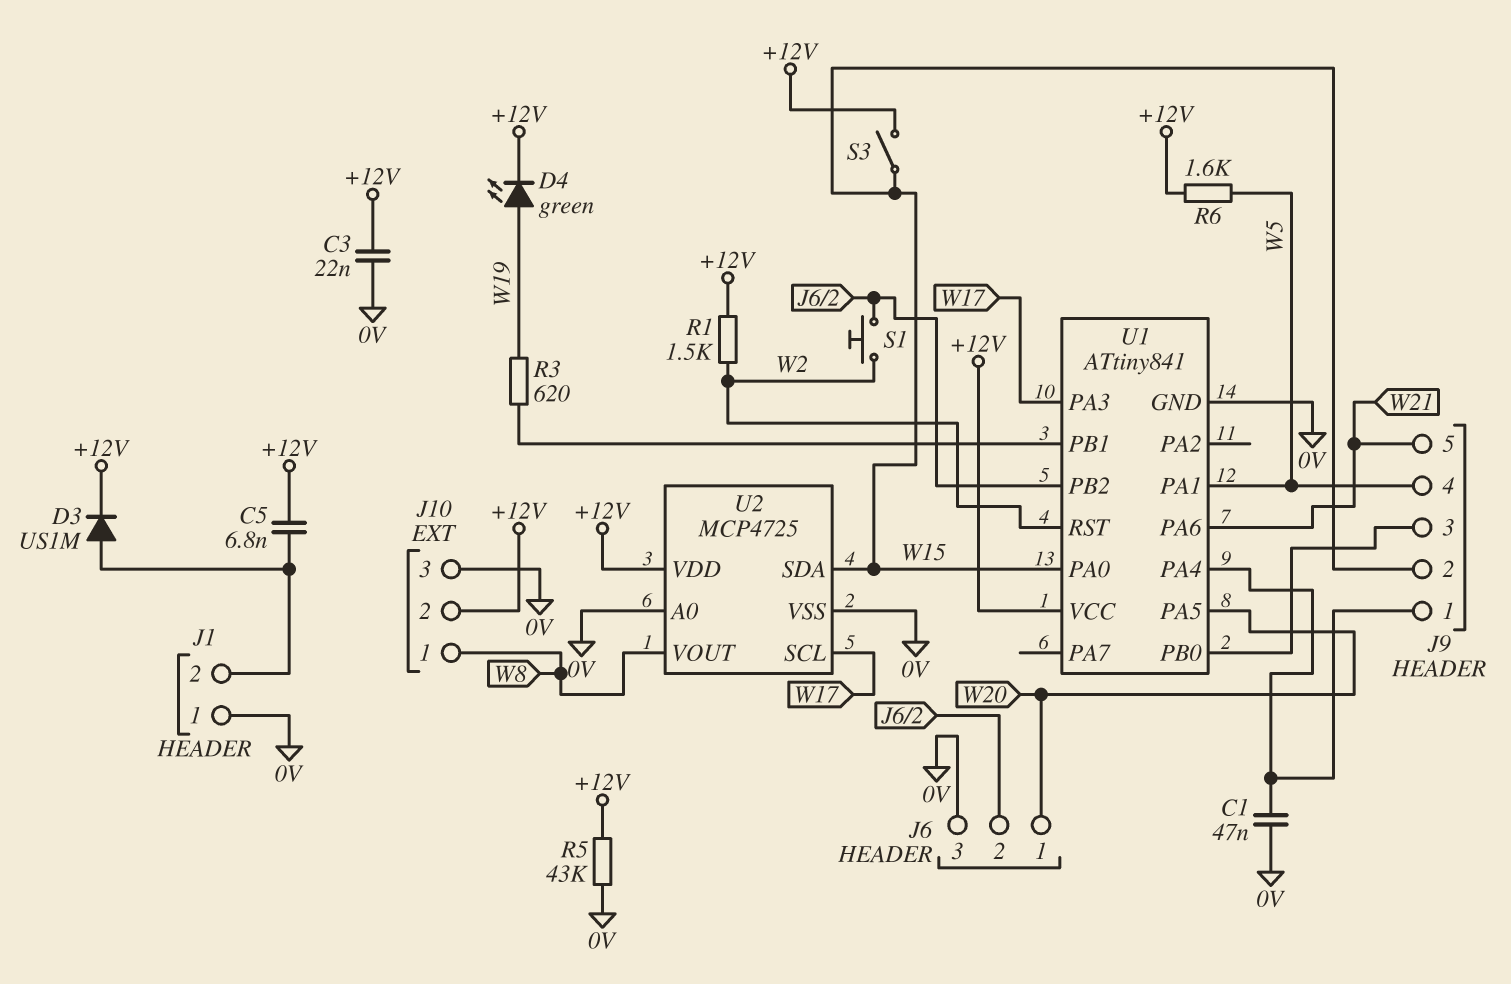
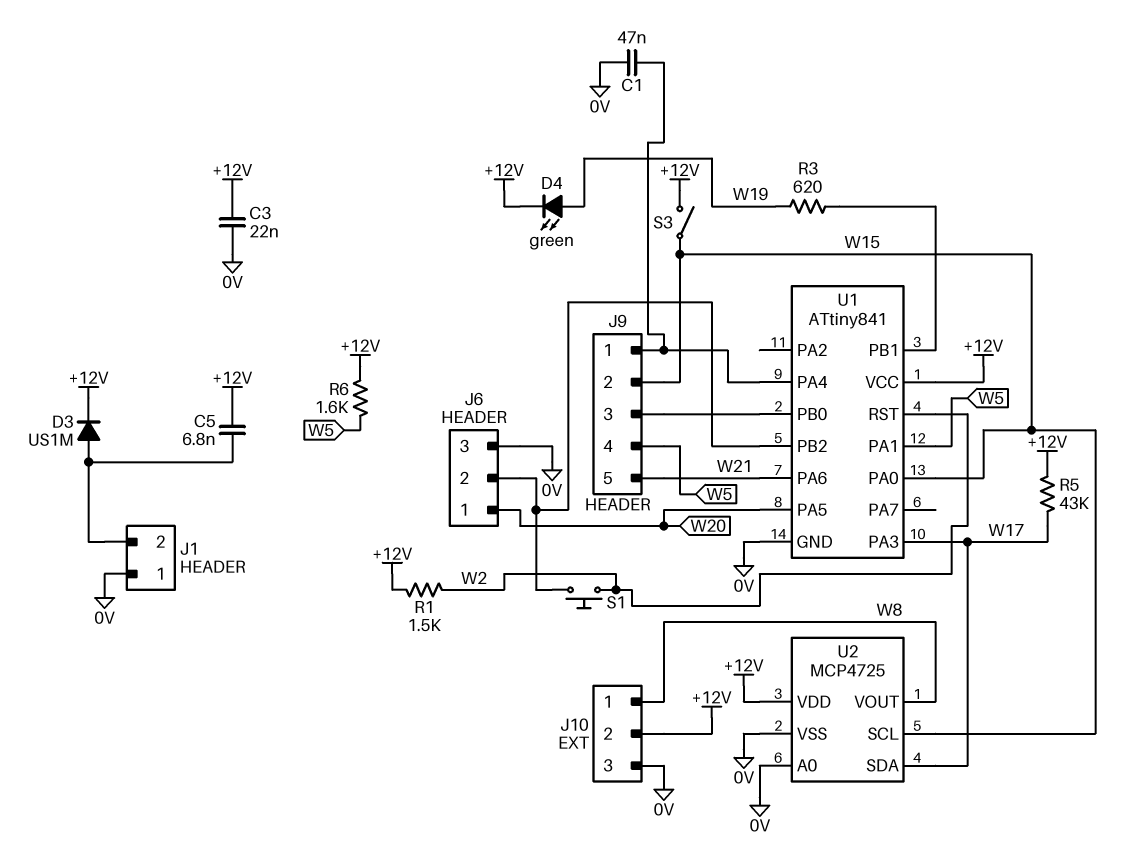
R5: 43k (+12V, 0V) -> 43k (+12V, W17)
U2 pin SCL: W17 -> W15
U2 pin SDA: W15 -> W17

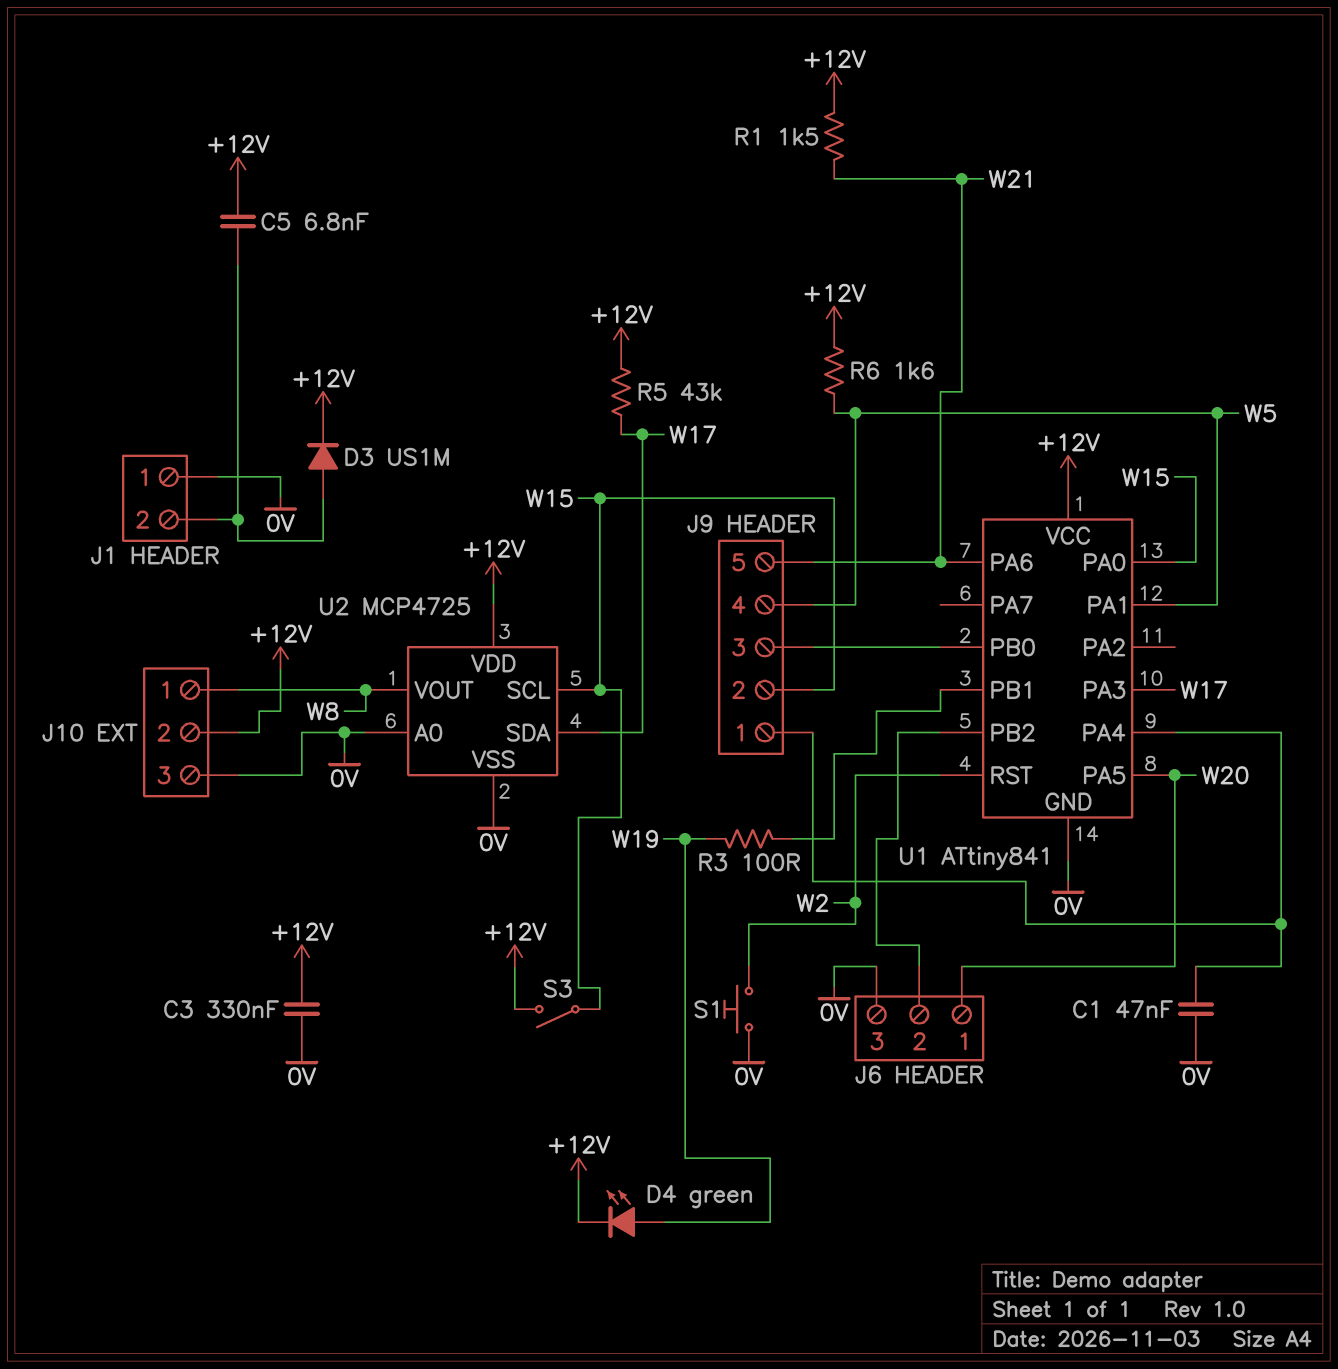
C3: 22nF (+12V, 0V) -> 330nF (+12V, 0V)
R1: 1.5k (+12V, W2) -> 1.5k (+12V, W21)
R3: 620 (U1/PB1, W19) -> 100 (U1/PB1, W19)
S1: button (J6/2, W2) -> button (0V, W2)

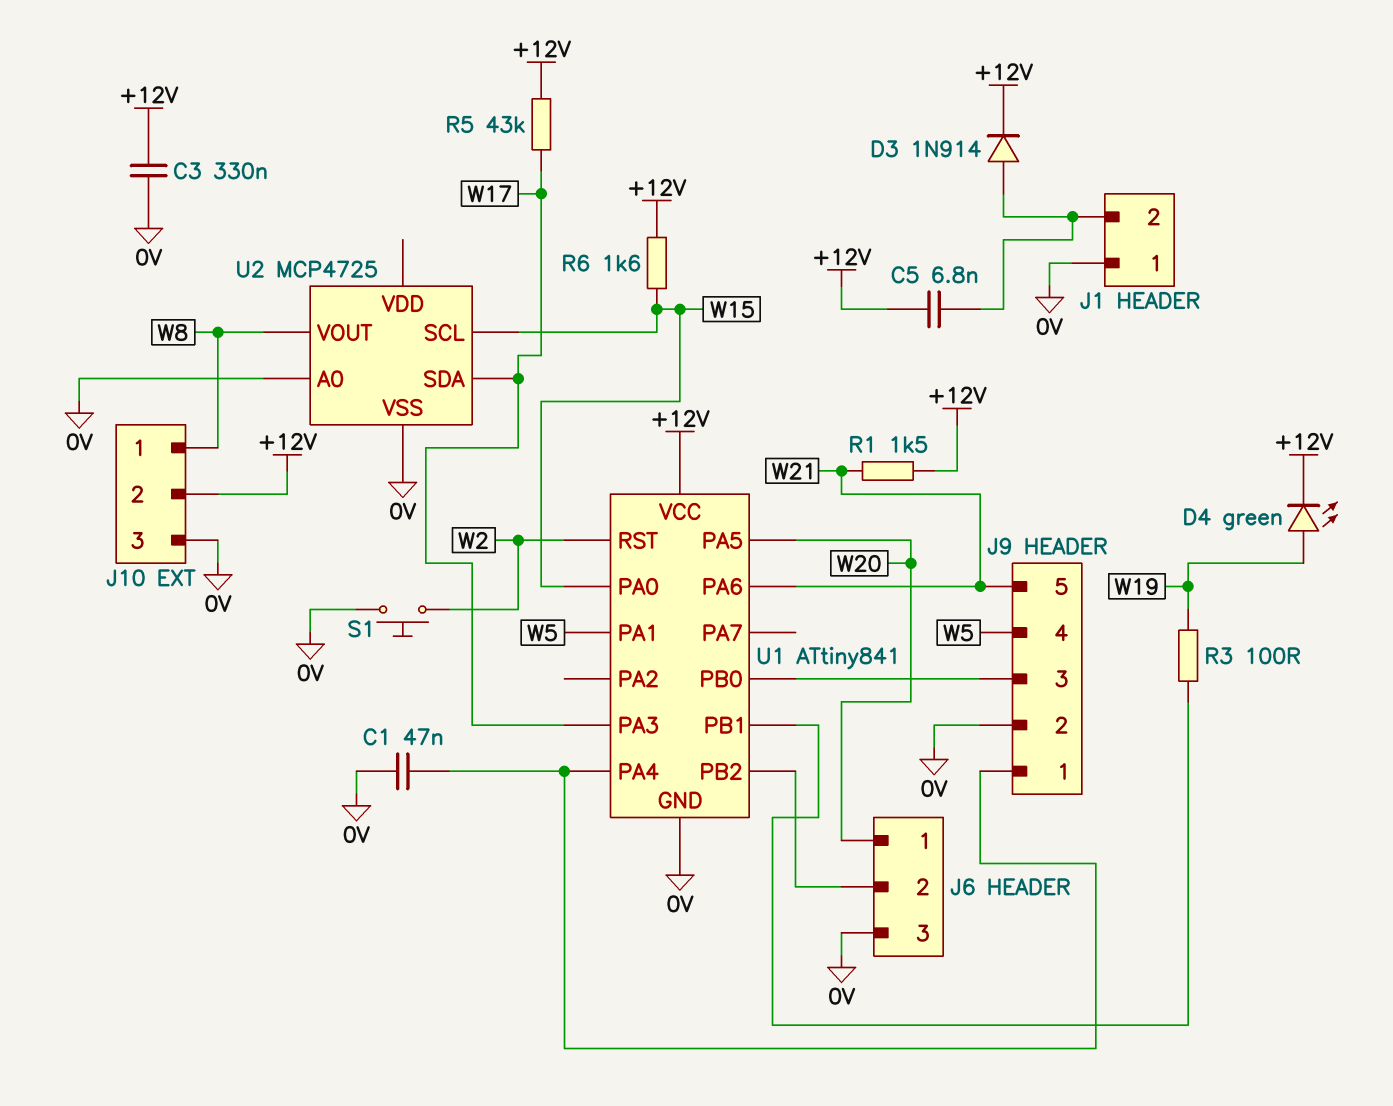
D3: diode US1M (A J1/2, K +12V) -> diode 1N914 (A J1/2, K +12V)
J9 pin 2: W15 -> 0V
R6: 1.6k (+12V, W5) -> 1.6k (+12V, W15)
S3: switch (+12V, W15) -> none
U2 pin VDD: +12V -> none

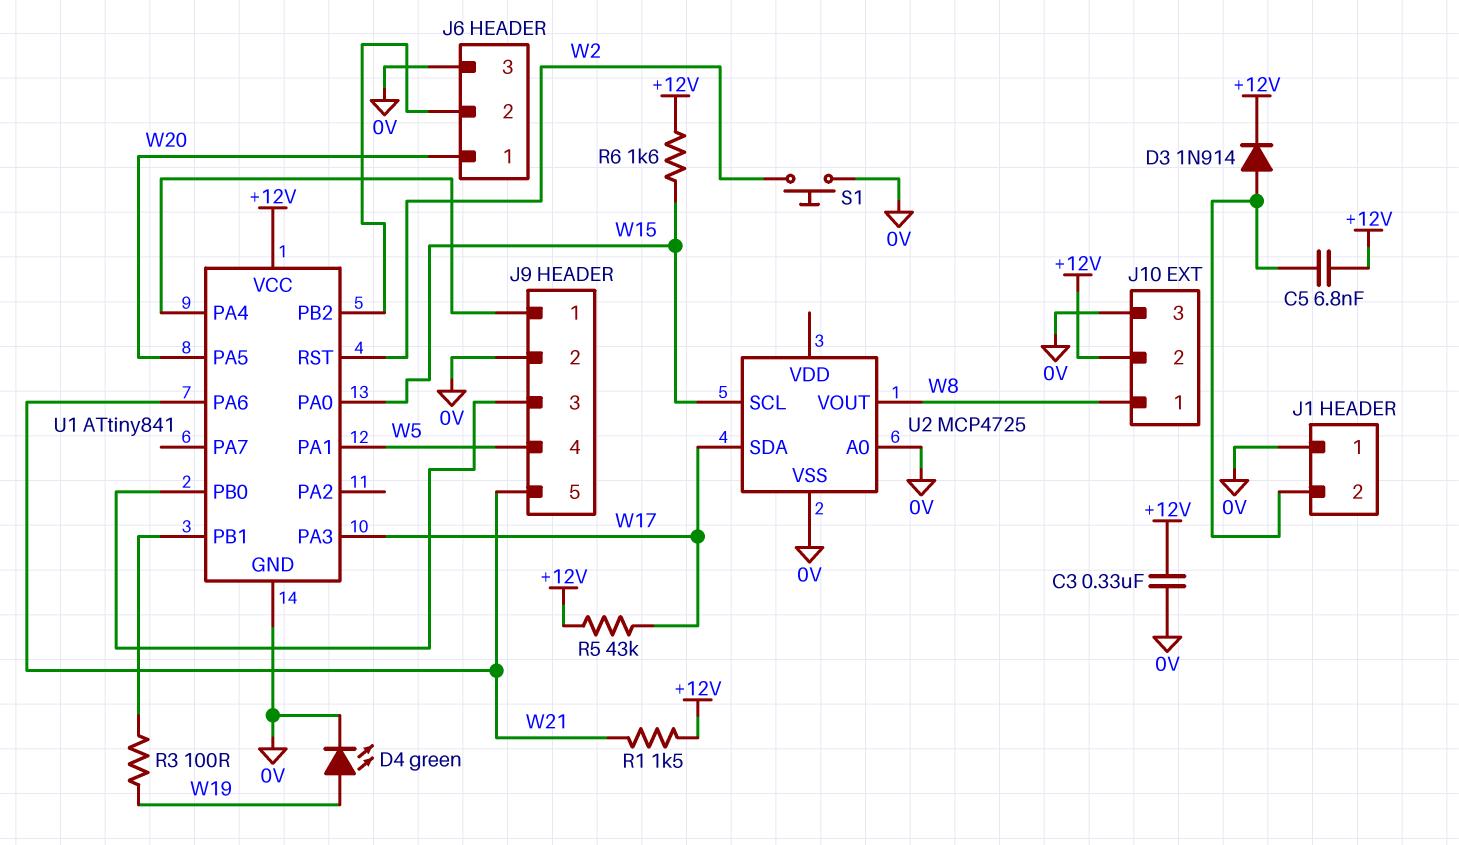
C1: 47nF (0V, J9/1) -> none
D4: LED green (A W19, K +12V) -> LED green (A W19, K 0V)

